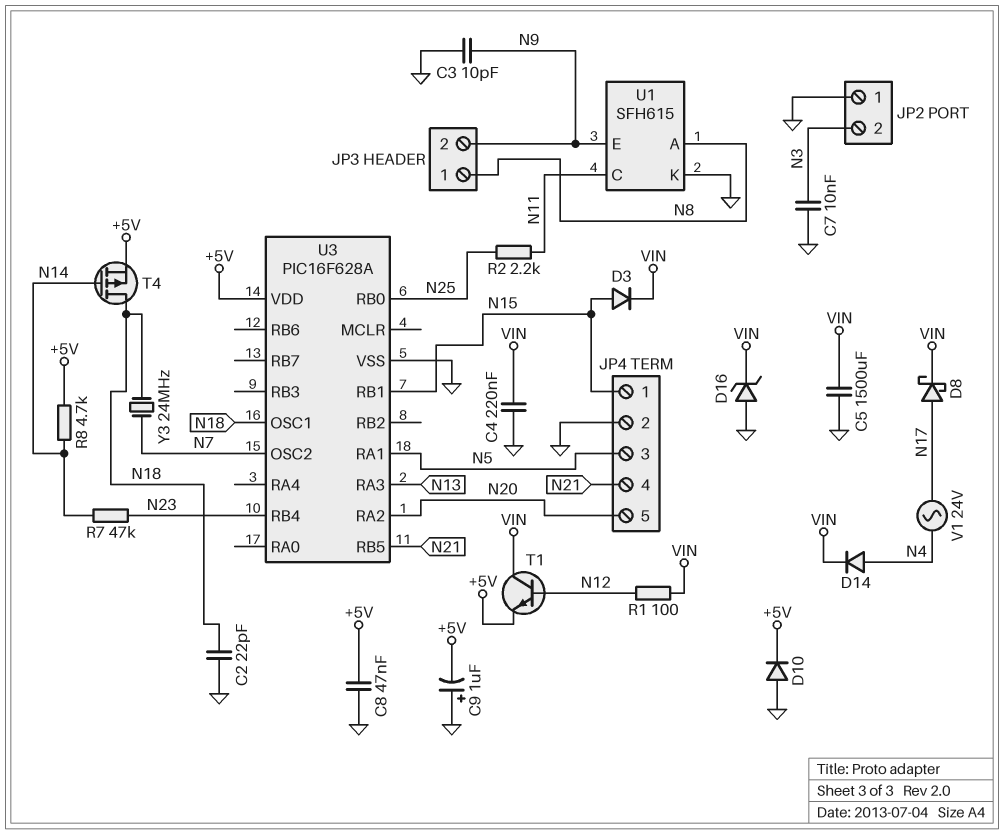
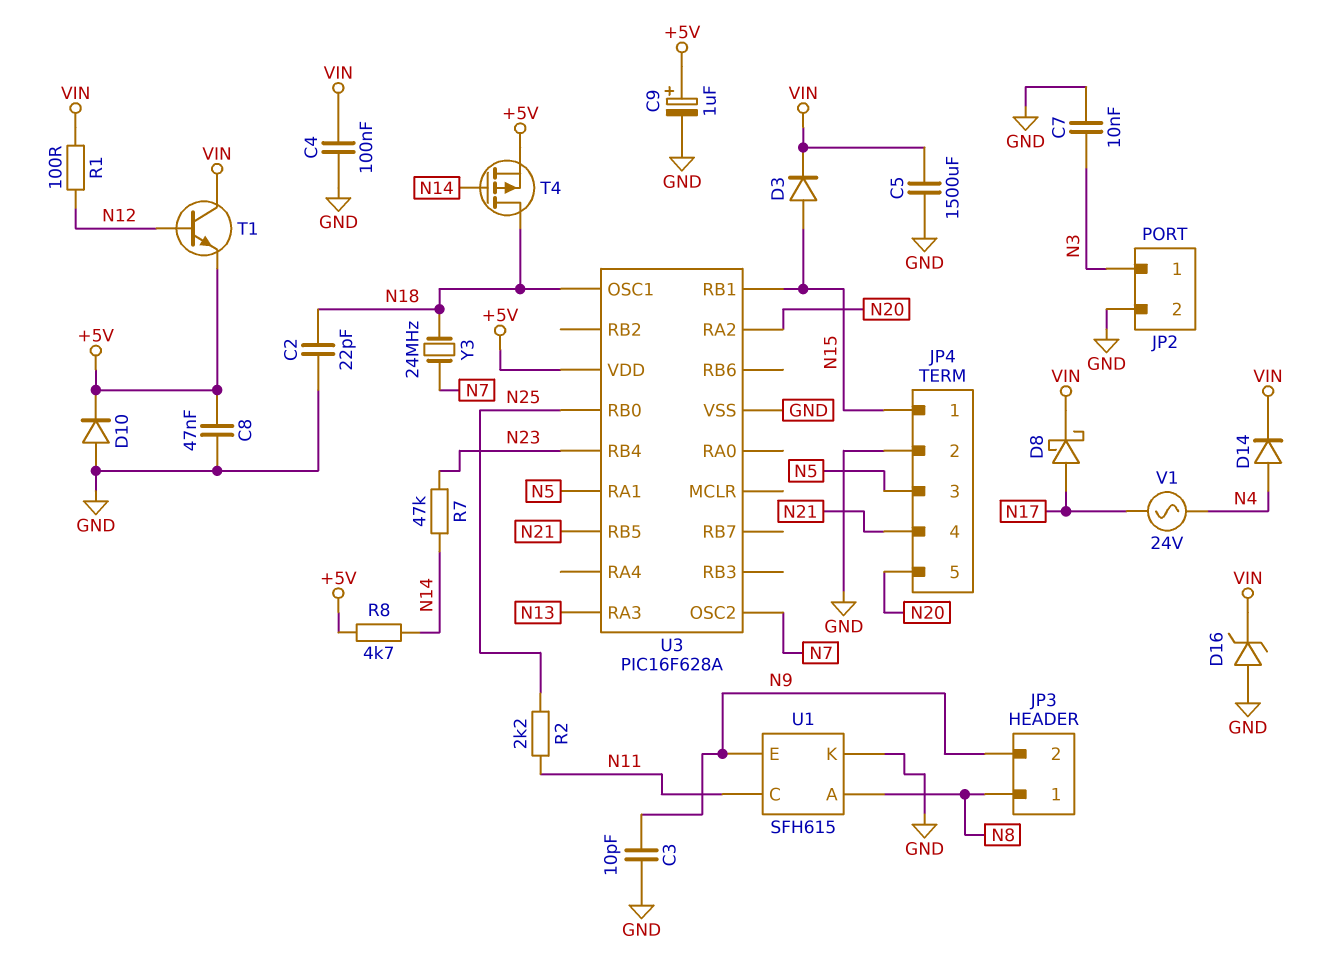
C4: 220nF (GND, VIN) -> 100nF (GND, VIN)
C9: 1uF (plus GND, minus +5V) -> 1uF (plus +5V, minus GND)
JP2 pin 1: GND -> N3
JP2 pin 2: N3 -> GND

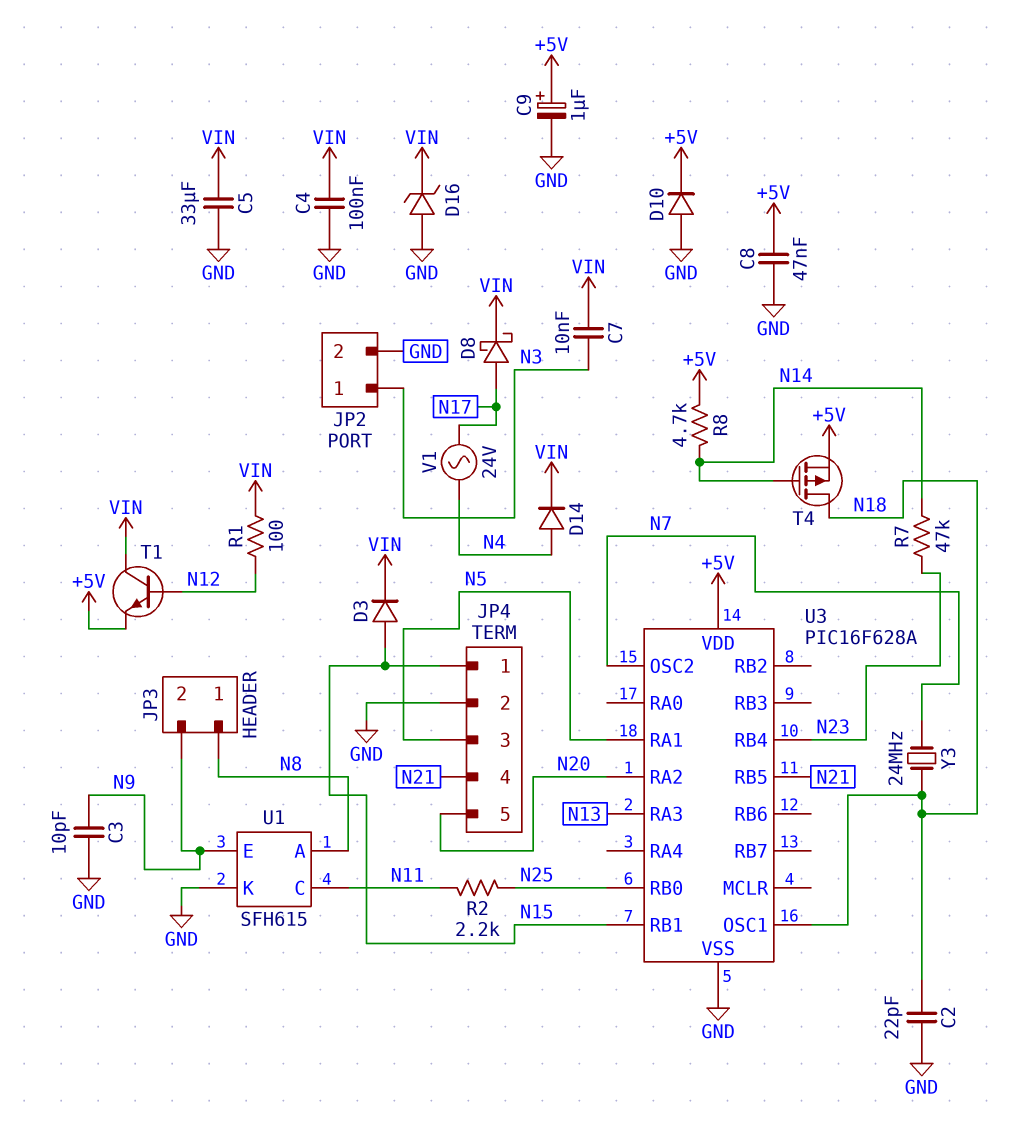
C5: 1500uF (GND, VIN) -> 33uF (GND, VIN)
C7: 10nF (GND, N3) -> 10nF (N3, VIN)

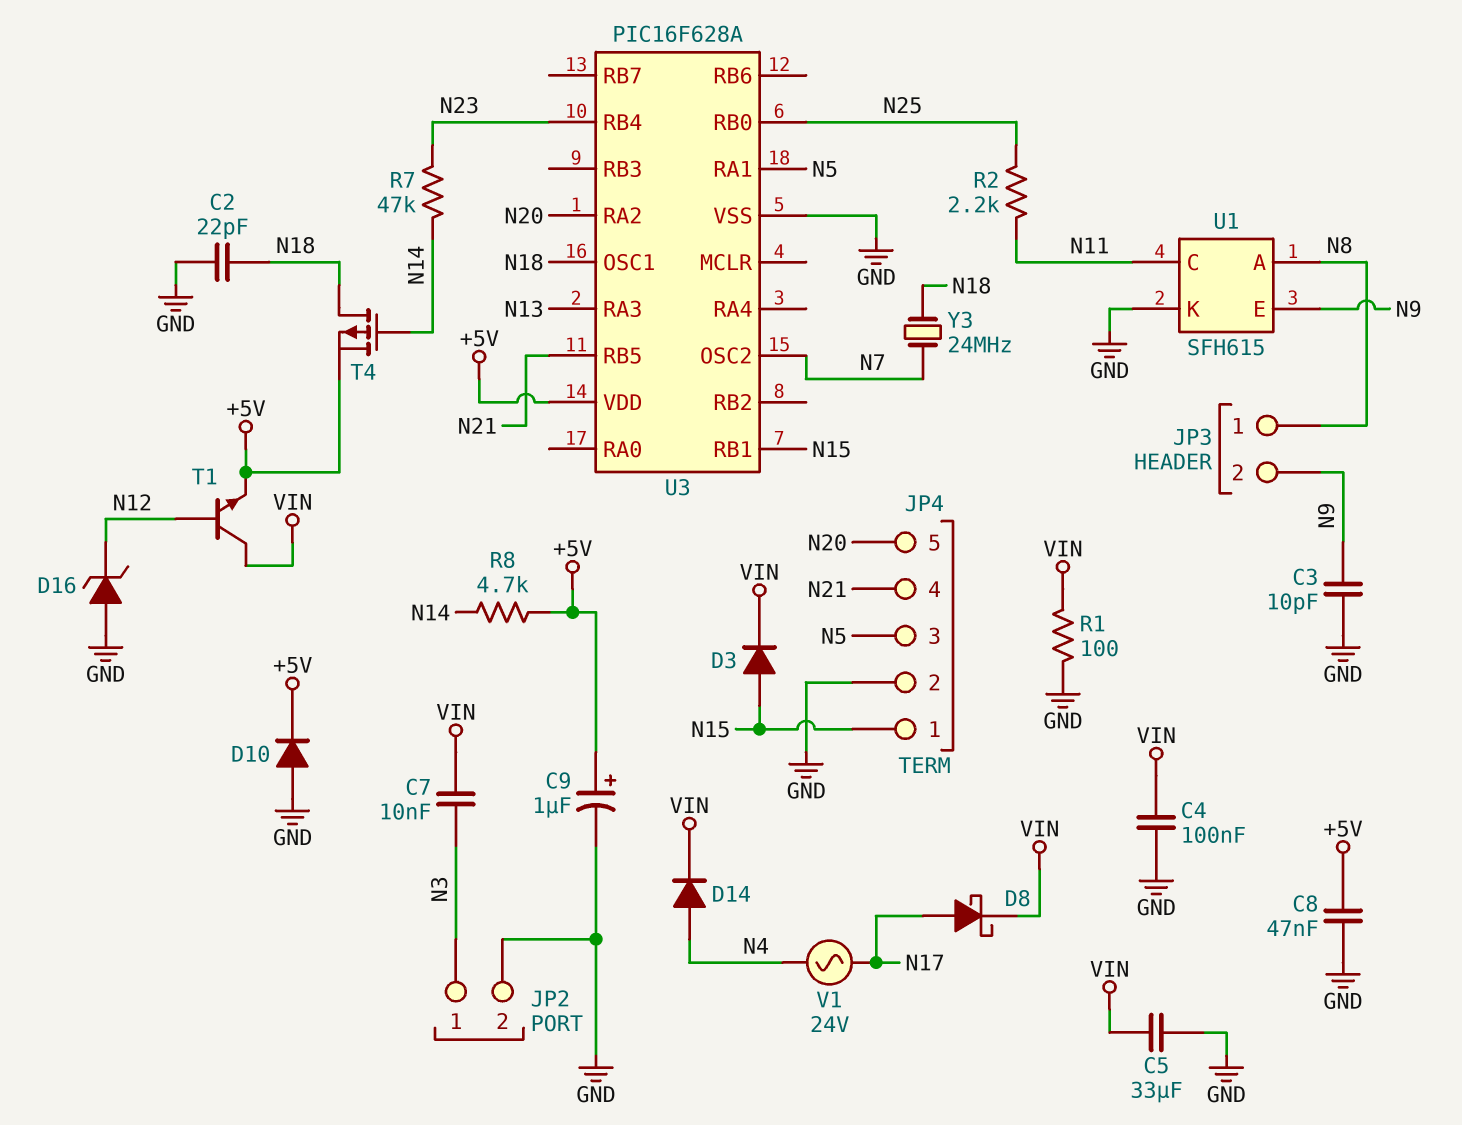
D16: zener (A GND, K VIN) -> zener (A GND, K N12)
R1: 100 (N12, VIN) -> 100 (GND, VIN)

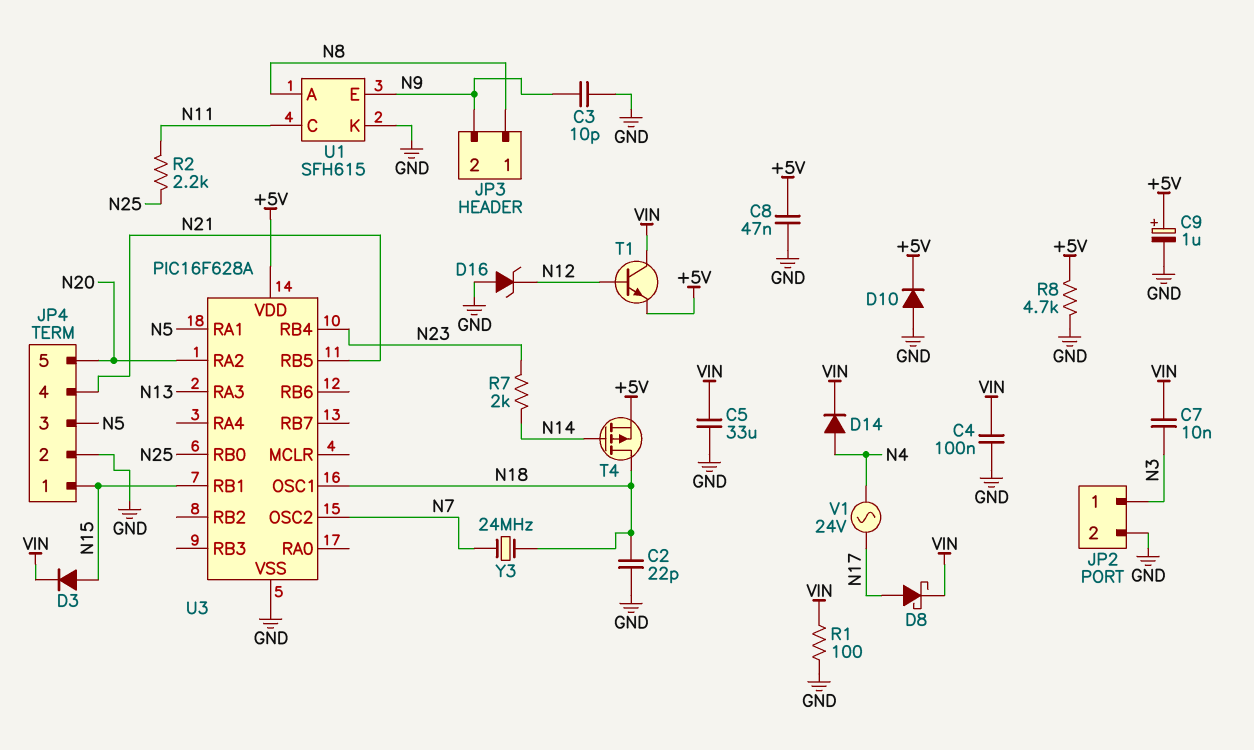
R7: 47k (N14, N23) -> 2k (N14, N23)
R8: 4.7k (+5V, N14) -> 4.7k (+5V, GND)

